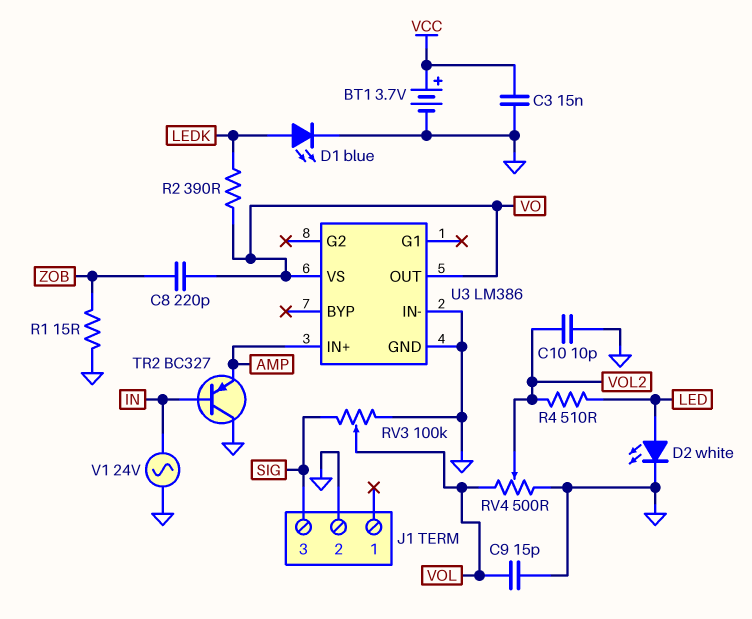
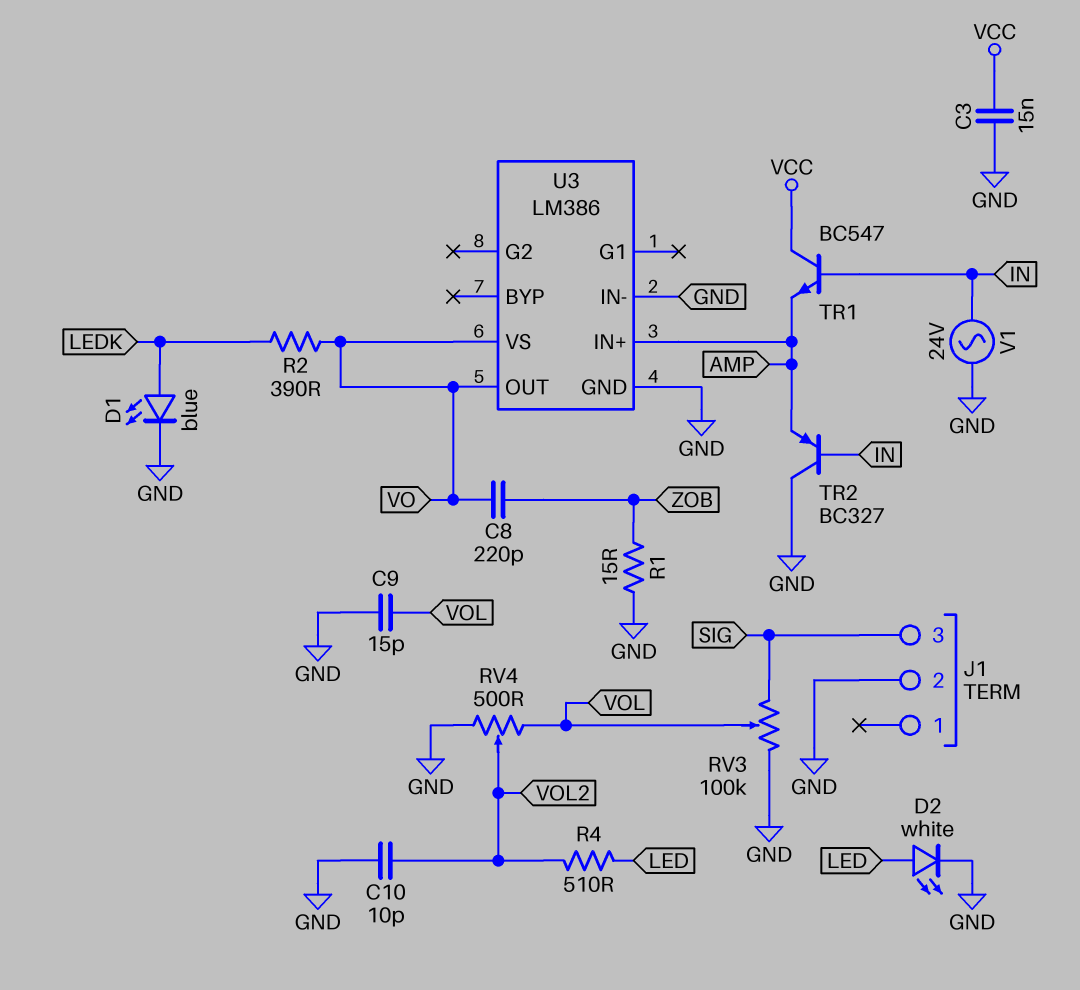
BT1: 3.7V (plus VCC, minus GND) -> none
TR1: none -> NPN BC547 (B IN, C VCC, E AMP)

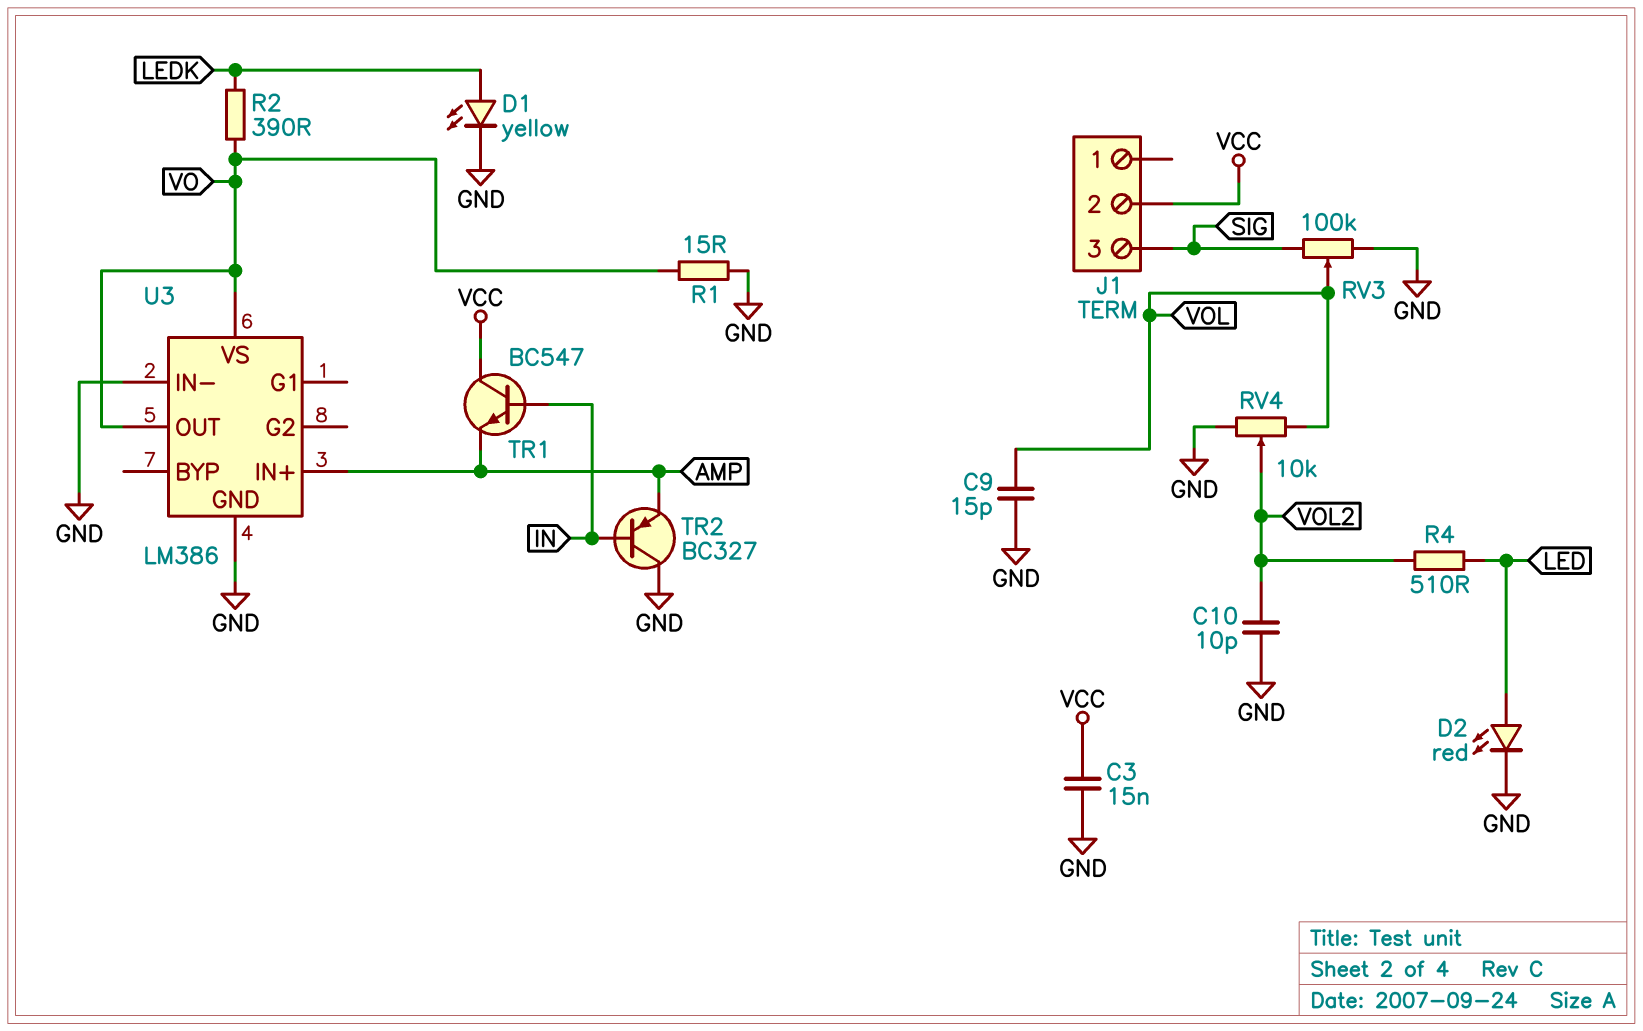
C8: 220pF (VO, ZOB) -> none
D1: LED blue (A LEDK, K GND) -> LED yellow (A LEDK, K GND)
D2: LED white (A LED, K GND) -> LED red (A LED, K GND)
J1 pin 2: GND -> VCC
R1: 15 (GND, ZOB) -> 15 (GND, VO)
RV4: 500 (GND, VOL, wiper VOL2) -> 10k (GND, VOL, wiper VOL2)
V1: AC 24V (GND, IN) -> none

